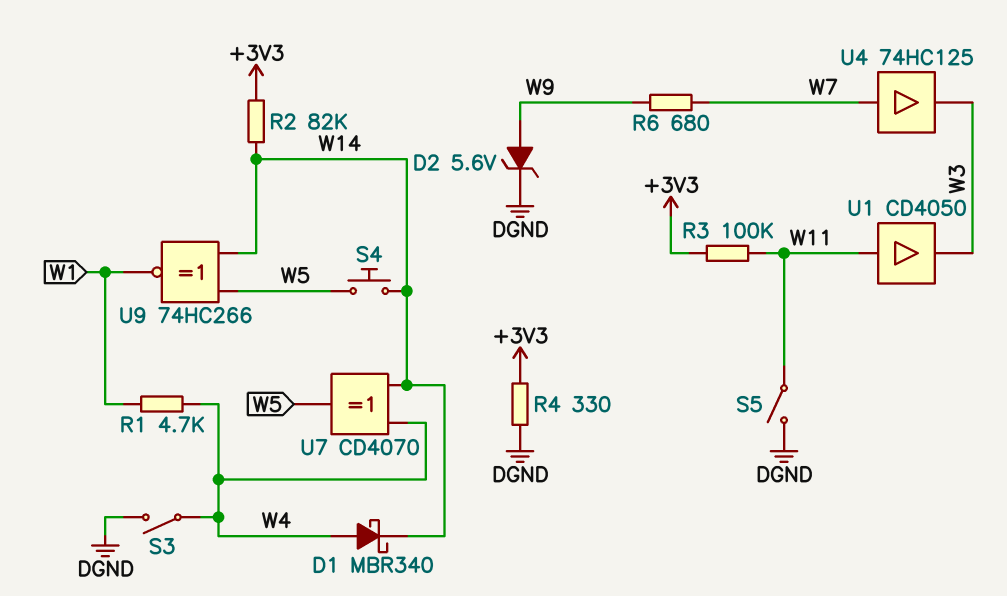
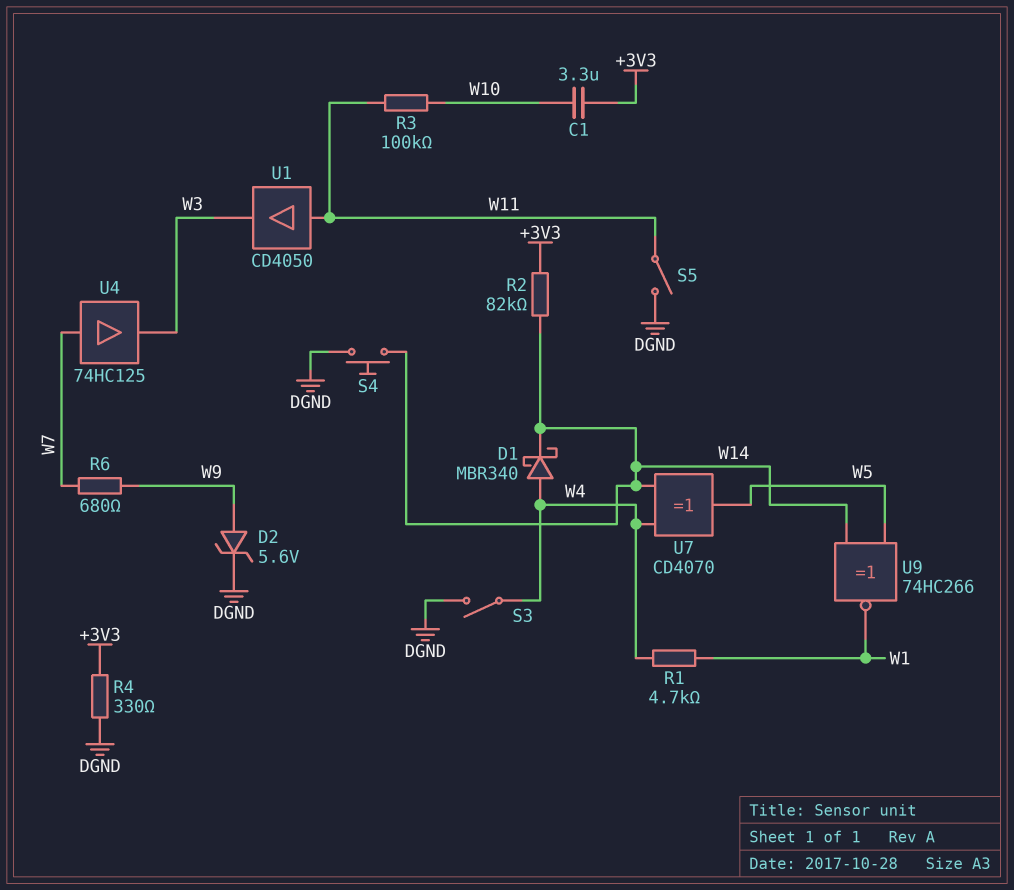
C1: none -> 3.3uF (+3V3, W10)
R3: 100k (+3V3, W11) -> 100k (W10, W11)
S4: button (W5, W14) -> button (DGND, W14)

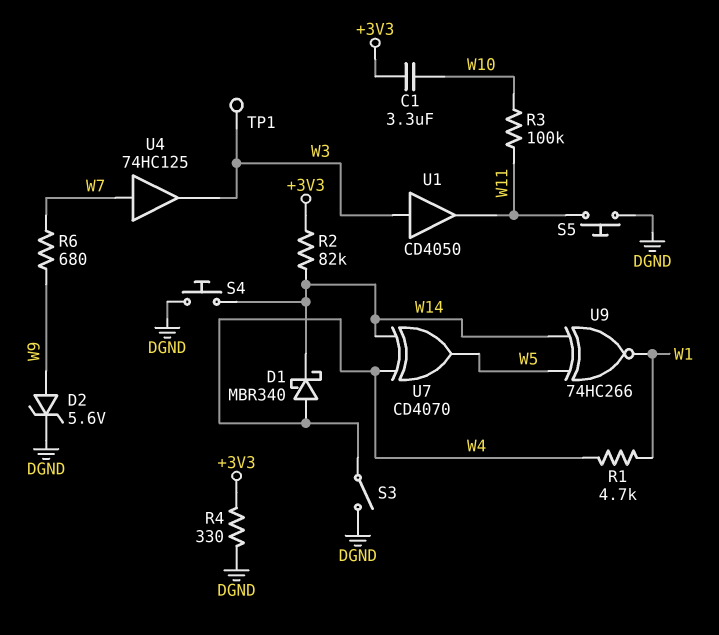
S5: switch (DGND, W11) -> button (DGND, W11)
TP1: none -> test point (W3)
U1: buffer CD4050 (in W11, out W3) -> buffer CD4050 (in W3, out W11)

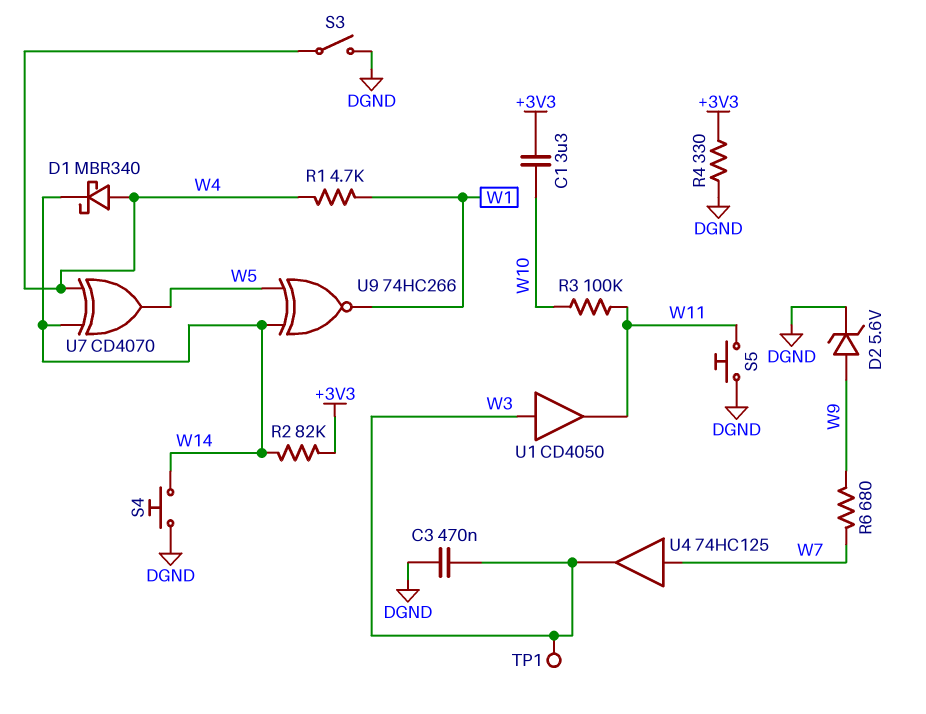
C3: none -> 470nF (DGND, W3)

